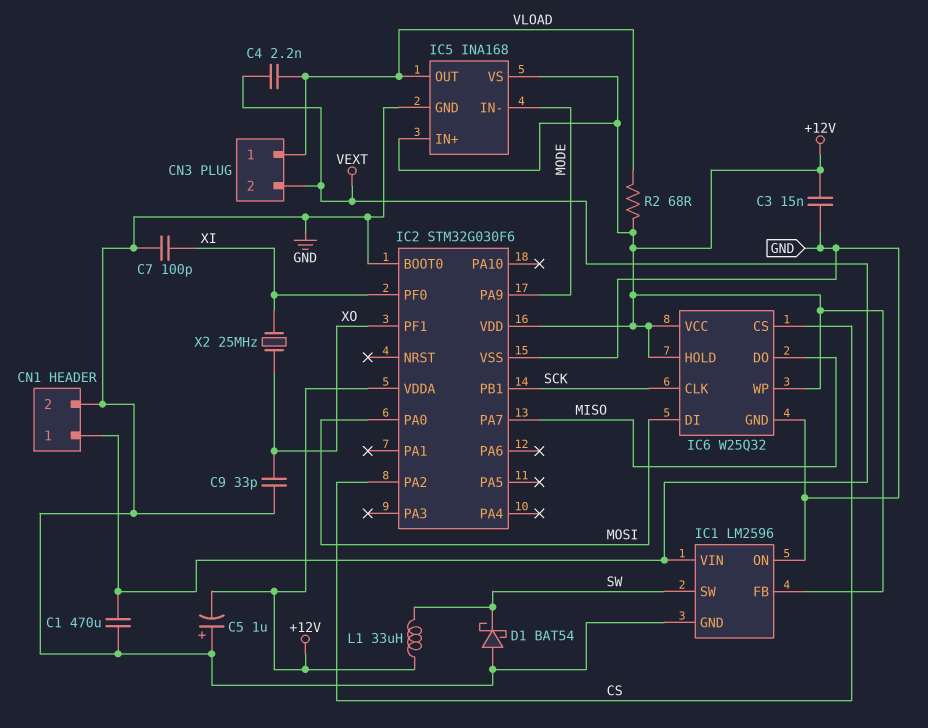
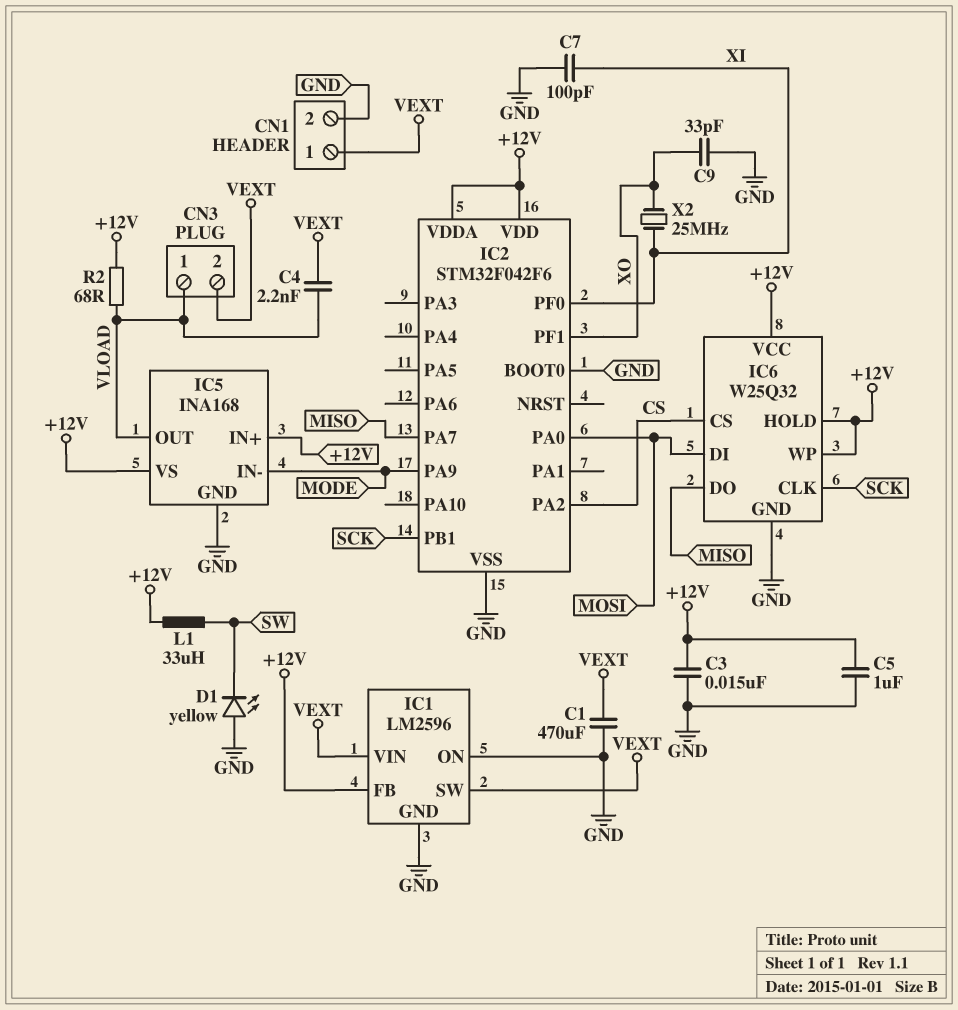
C5: 1uF (plus GND, minus +12V) -> 1uF (+12V, GND)
D1: schottky BAT54 (A GND, K SW) -> LED yellow (A GND, K SW)
IC1 pin SW: SW -> VEXT
IC2: STM32G030F6 -> STM32F042F6

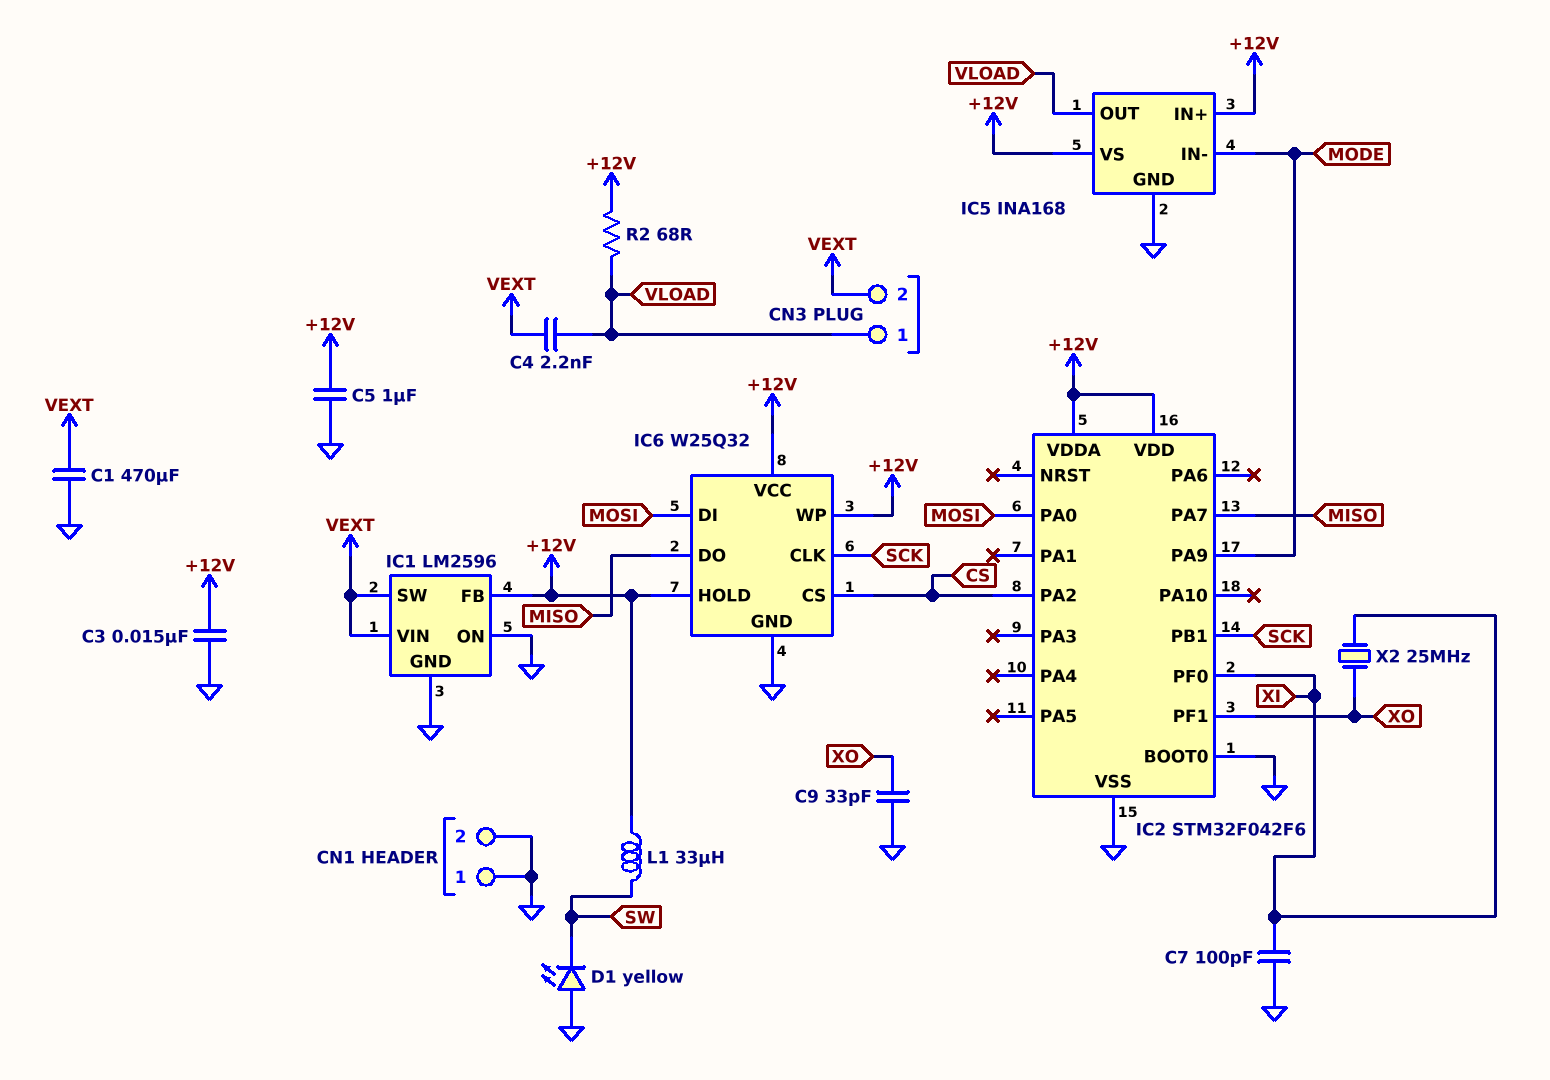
CN1 pin 1: VEXT -> GND

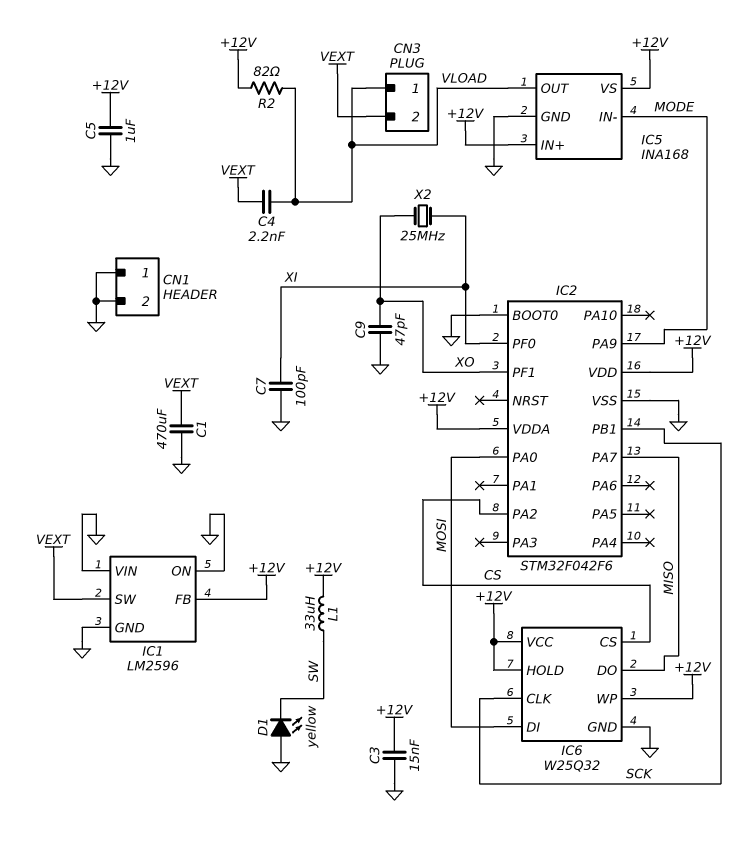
C9: 33pF (GND, XO) -> 47pF (GND, XO)
IC1 pin VIN: VEXT -> GND
R2: 68 (+12V, VLOAD) -> 82 (+12V, VLOAD)

